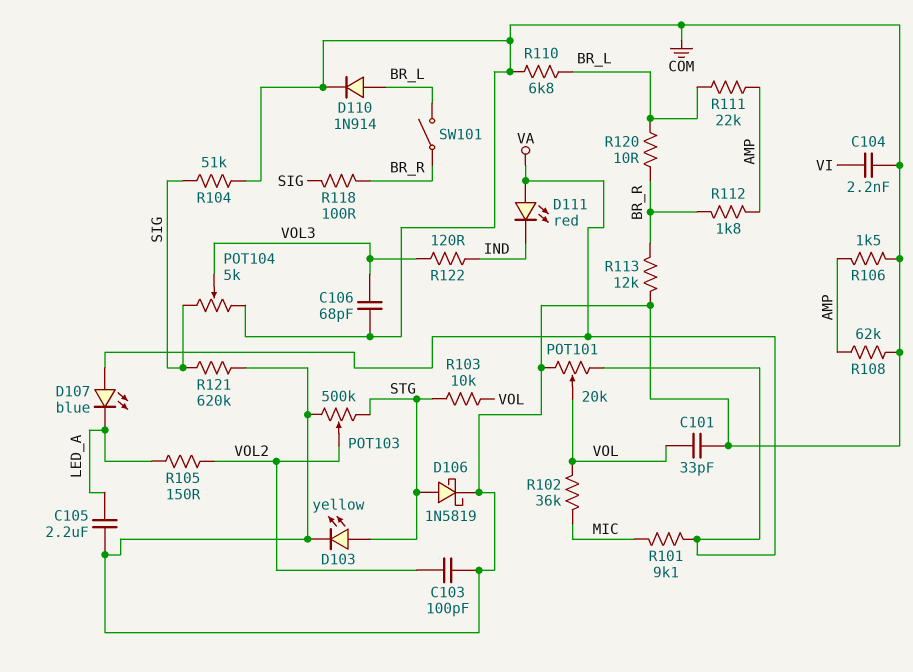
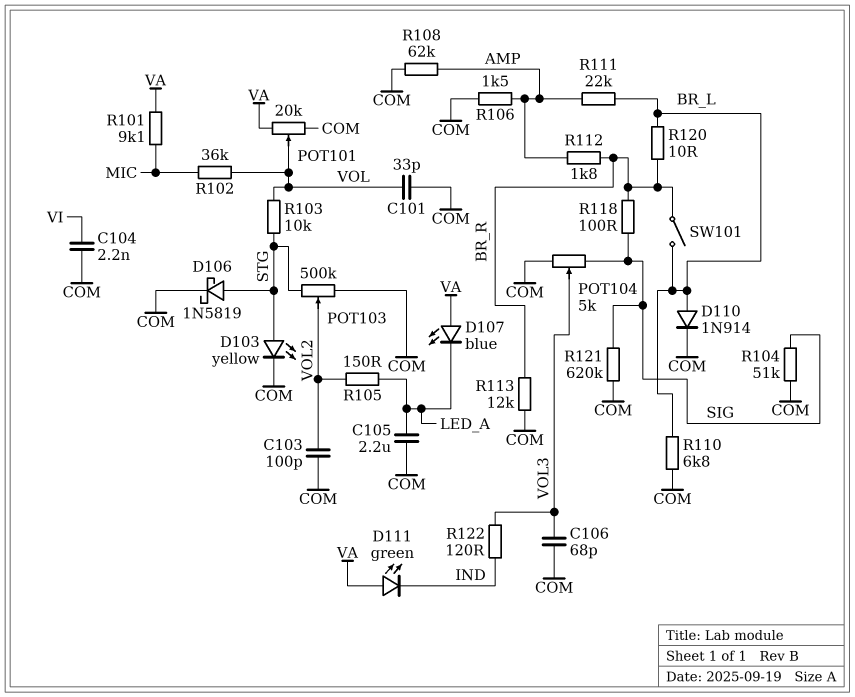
D111: LED red (A VA, K IND) -> LED green (A VA, K IND)

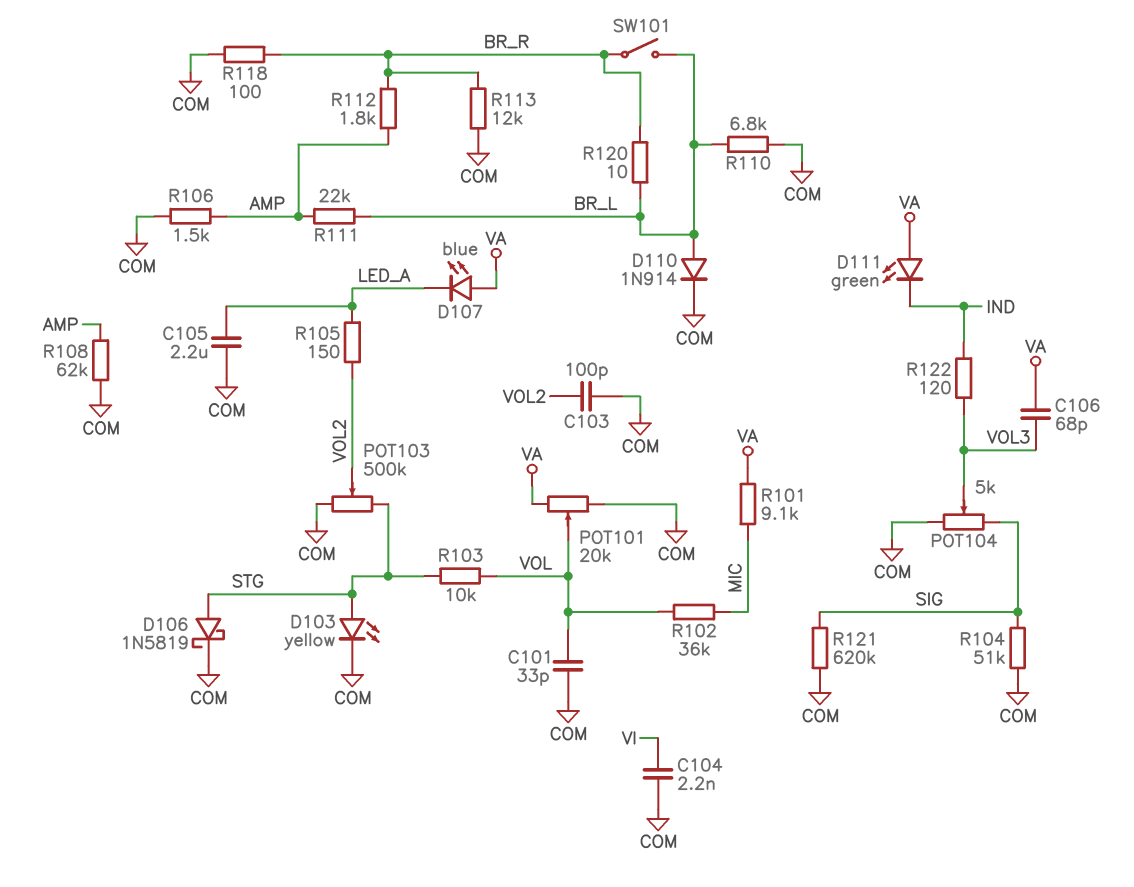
C106: 68pF (COM, VOL3) -> 68pF (VA, VOL3)
R118: 100 (BR_R, SIG) -> 100 (BR_R, COM)

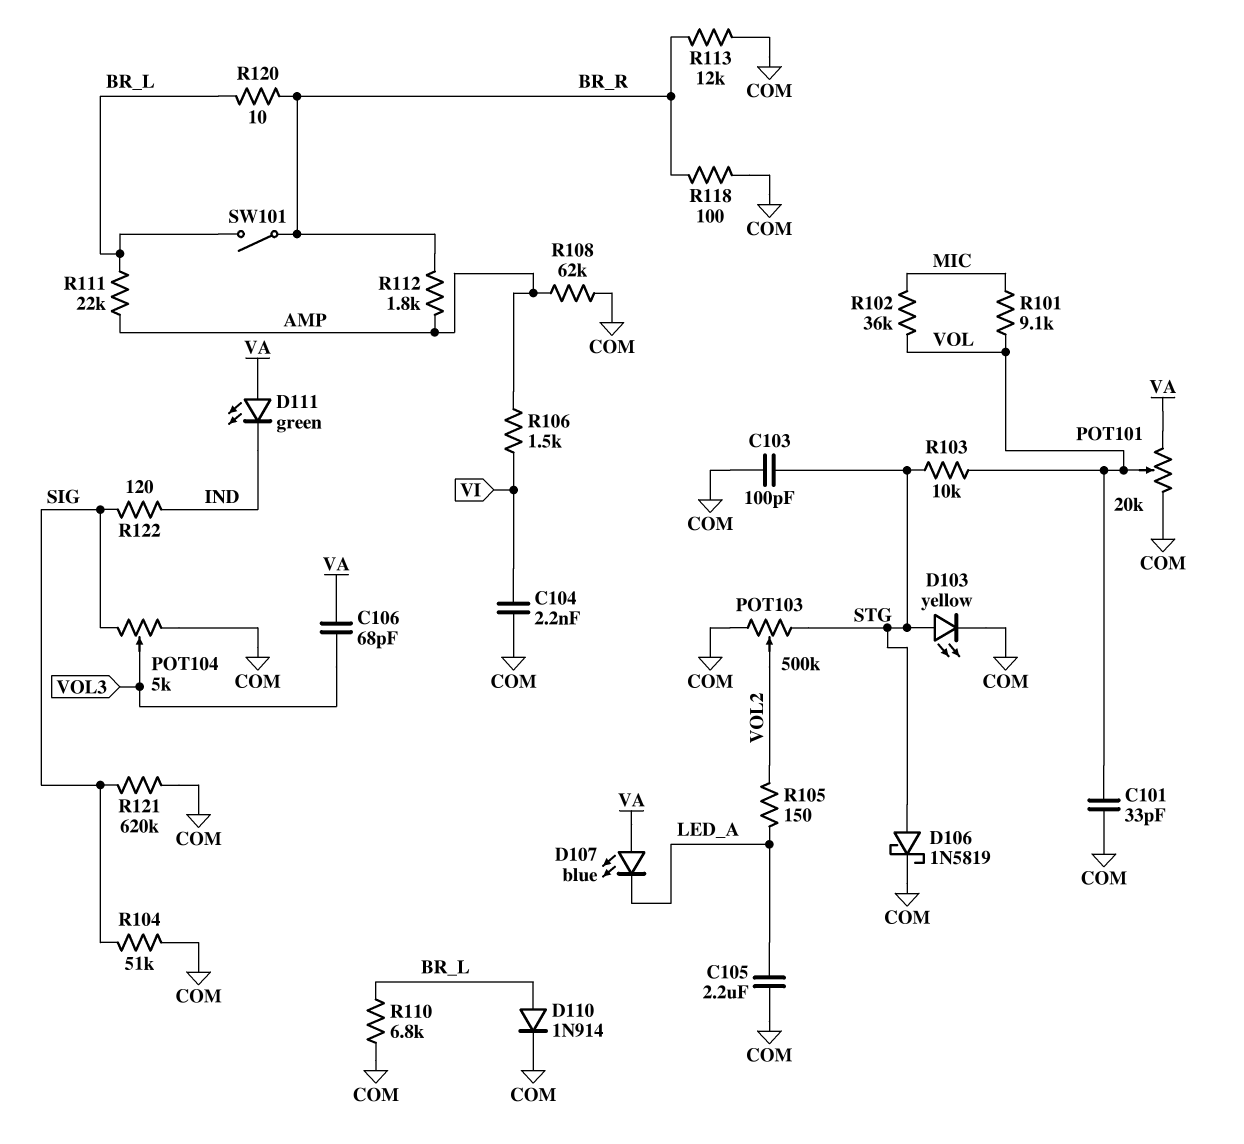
C103: 100pF (COM, VOL2) -> 100pF (COM, STG)
R101: 9.1k (MIC, VA) -> 9.1k (MIC, VOL)
R106: 1.5k (AMP, COM) -> 1.5k (AMP, VI)
R122: 120 (IND, VOL3) -> 120 (IND, SIG)

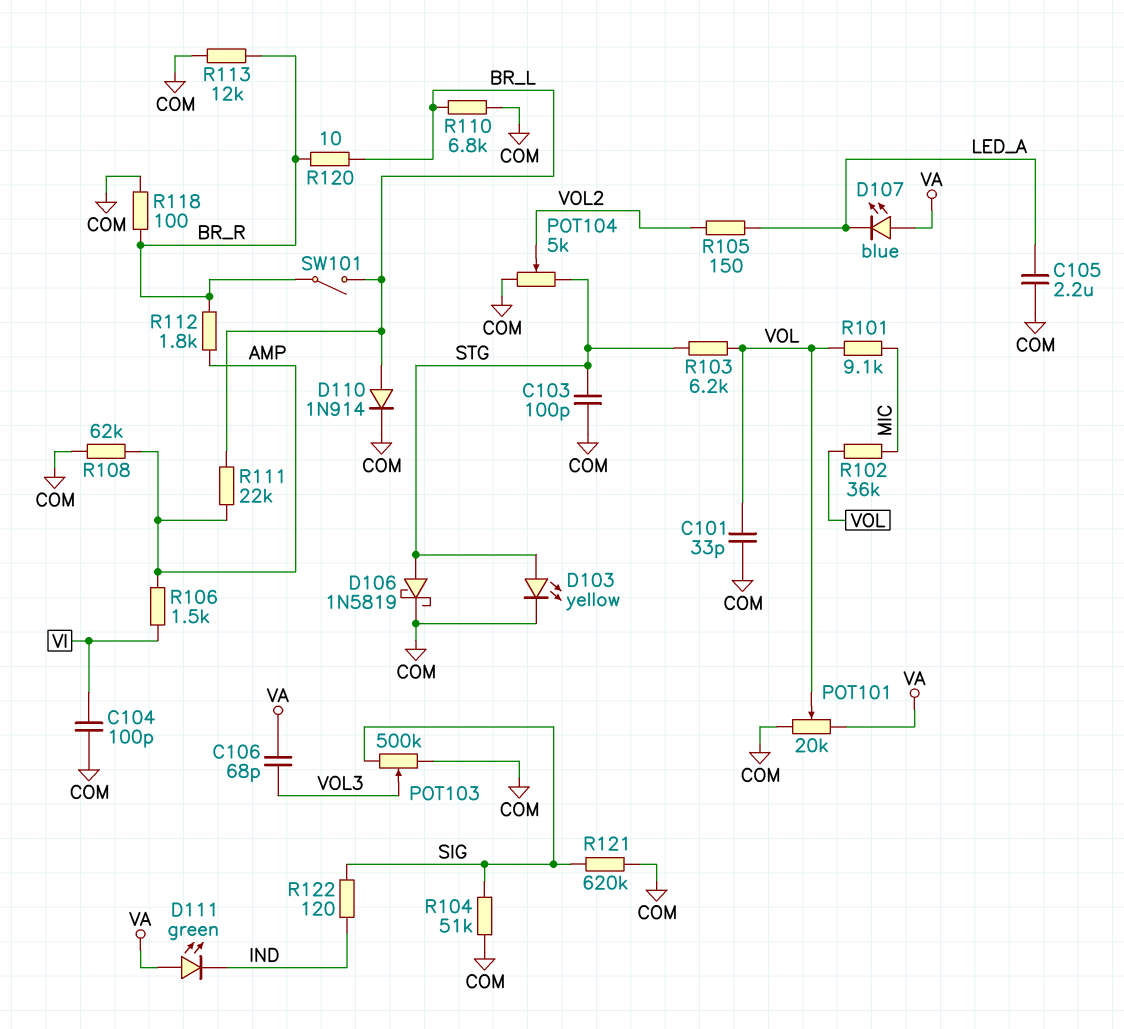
C104: 2.2nF (COM, VI) -> 100pF (COM, VI)
POT103: 500k (COM, STG, wiper VOL2) -> 500k (COM, SIG, wiper VOL3)
POT104: 5k (COM, SIG, wiper VOL3) -> 5k (COM, STG, wiper VOL2)
R103: 10k (STG, VOL) -> 6.2k (STG, VOL)

